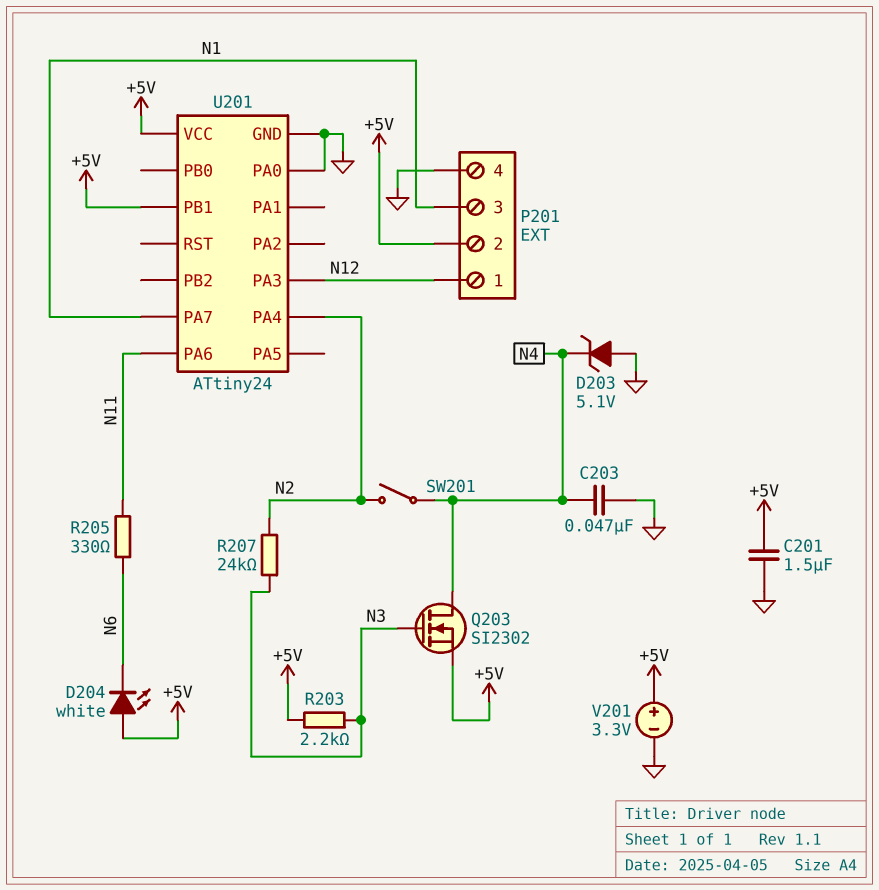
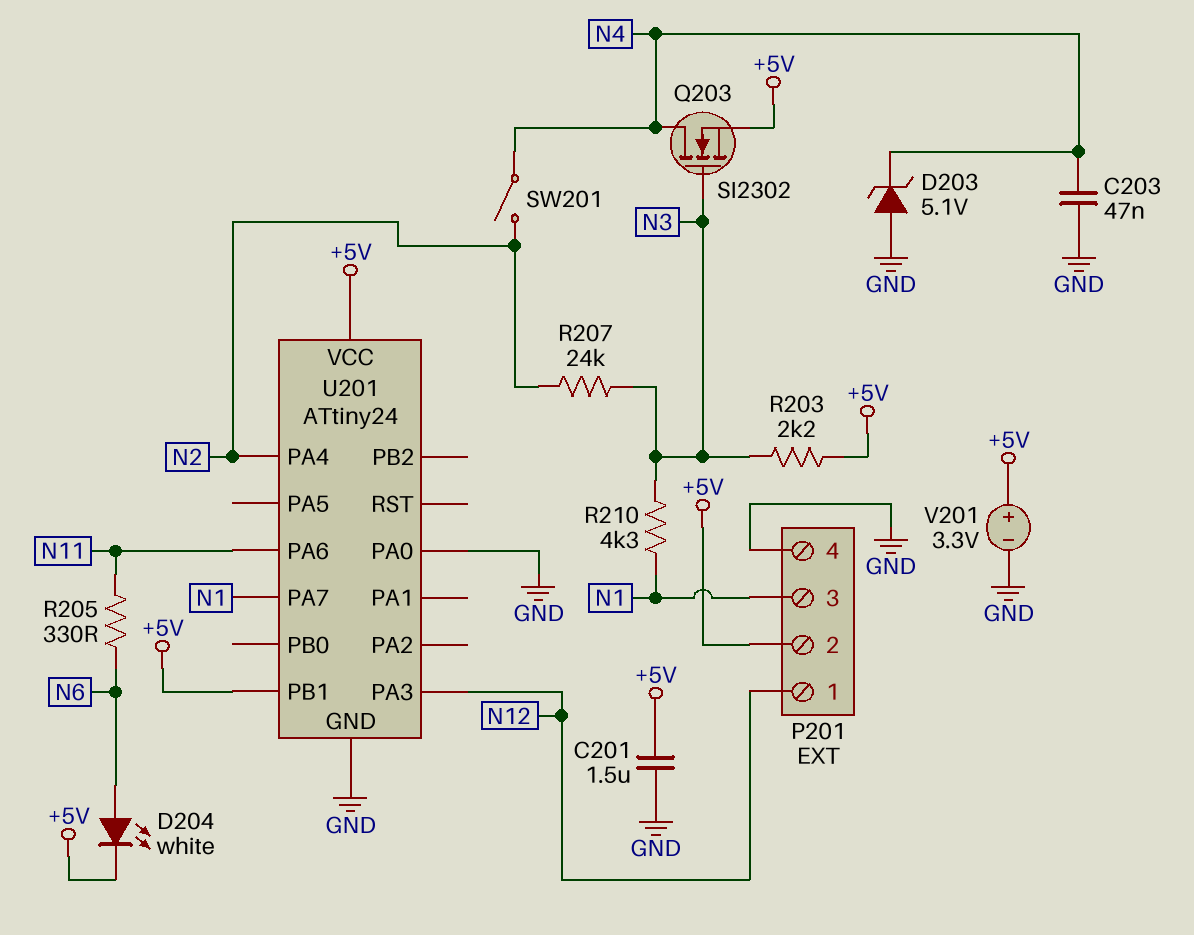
D204: LED white (A +5V, K N6) -> LED white (A N6, K +5V)
R210: none -> 4.3k (N1, N3)

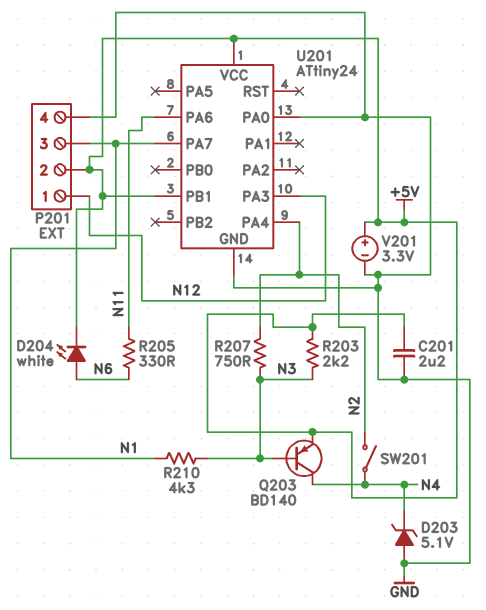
C201: 1.5uF (+5V, GND) -> 2.2uF (+5V, GND)
C203: 47nF (GND, N4) -> none
Q203: NMOS SI2302 (G N3, D N4, S +5V) -> PNP BD140 (B N3, C N4, E +5V)
R207: 24k (N2, N3) -> 750 (N2, N3)

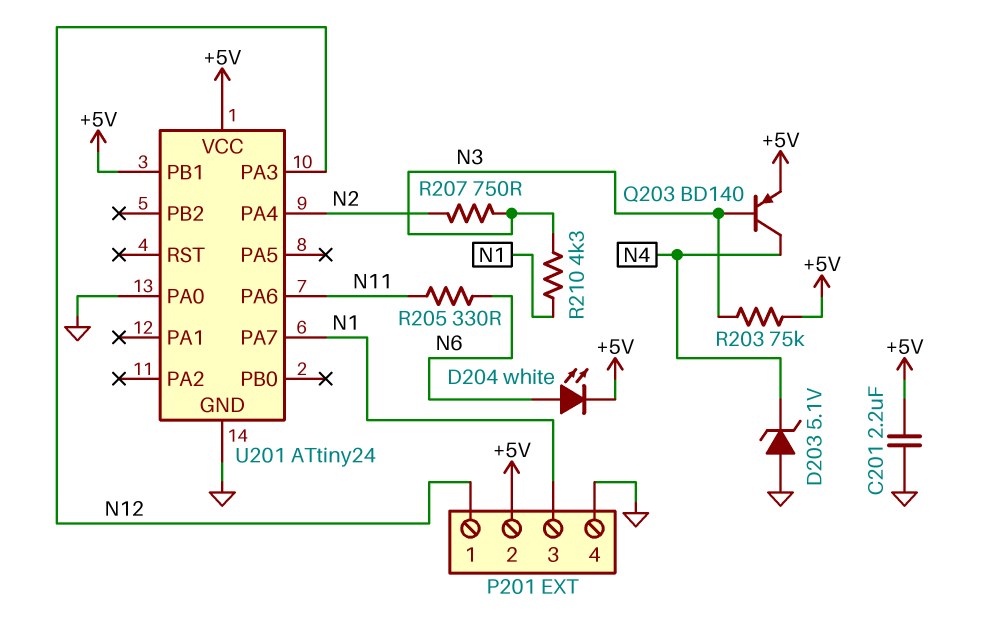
R203: 2.2k (+5V, N3) -> 75k (+5V, N3)
SW201: switch (N2, N4) -> none
V201: 3.3V (plus +5V, minus GND) -> none

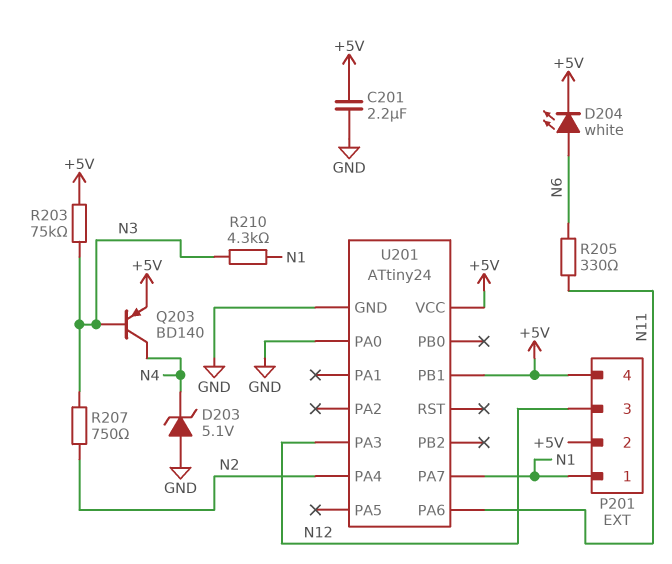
P201 pin 1: N12 -> N1
P201 pin 3: N1 -> N12
P201 pin 4: GND -> +5V

